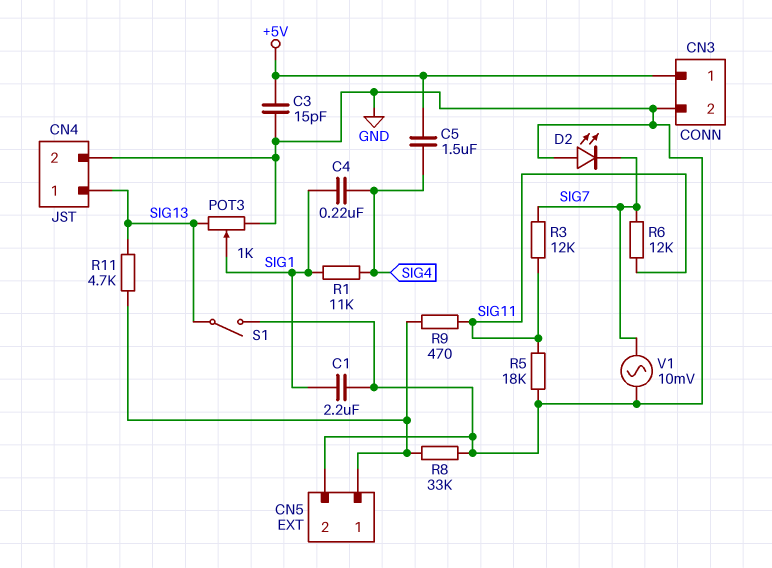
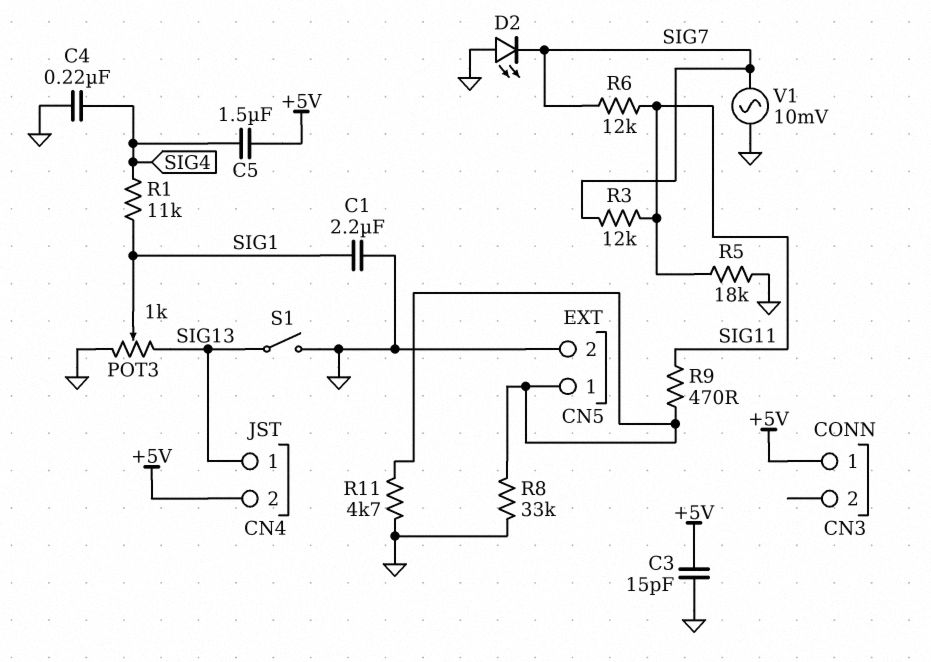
C4: 220nF (SIG1, SIG4) -> 220nF (GND, SIG4)
CN3 pin 2: GND -> none
CN4 pin 2: GND -> +5V
R11: 4.7k (CN5/1, SIG13) -> 4.7k (CN5/1, GND)

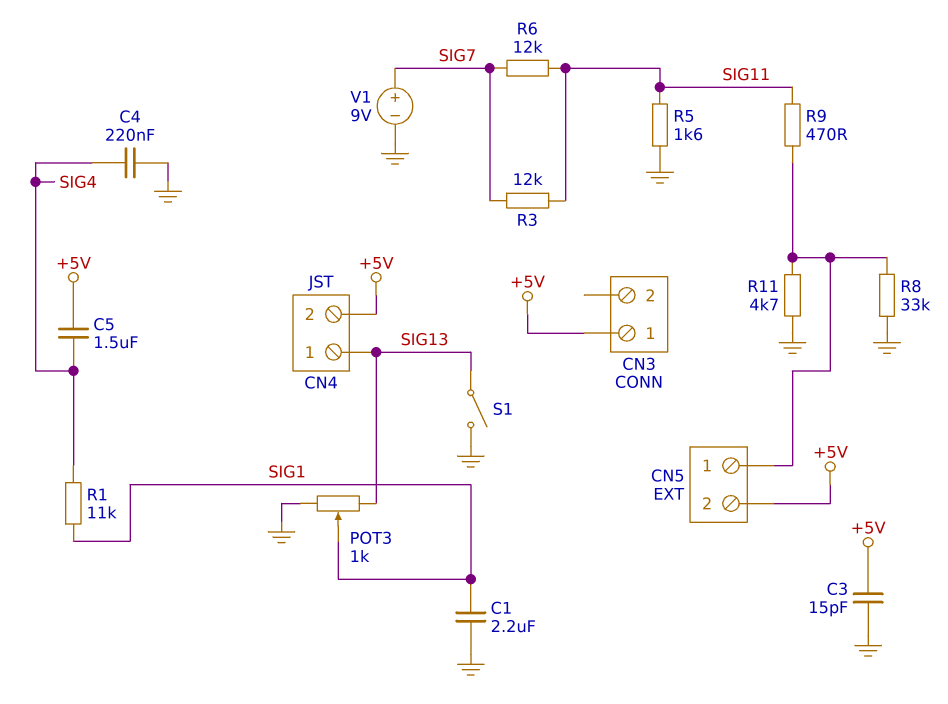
CN5 pin 2: GND -> +5V
D2: LED (A GND, K SIG7) -> none
R5: 18k (GND, SIG11) -> 1.6k (GND, SIG11)
V1: AC 10mV (GND, SIG7) -> 9V (plus SIG7, minus GND)

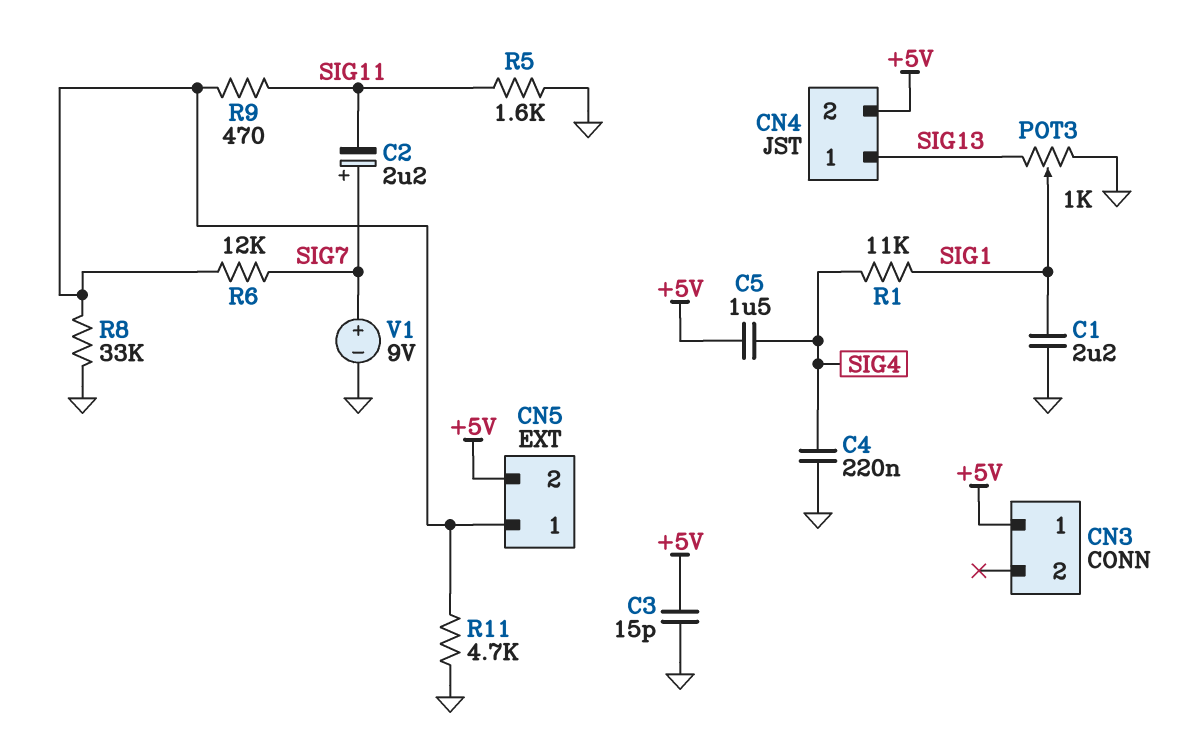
C2: none -> 2.2uF (plus SIG7, minus SIG11)
R3: 12k (SIG7, SIG11) -> none
R6: 12k (SIG7, SIG11) -> 12k (CN5/1, SIG7)
S1: switch (GND, SIG13) -> none

